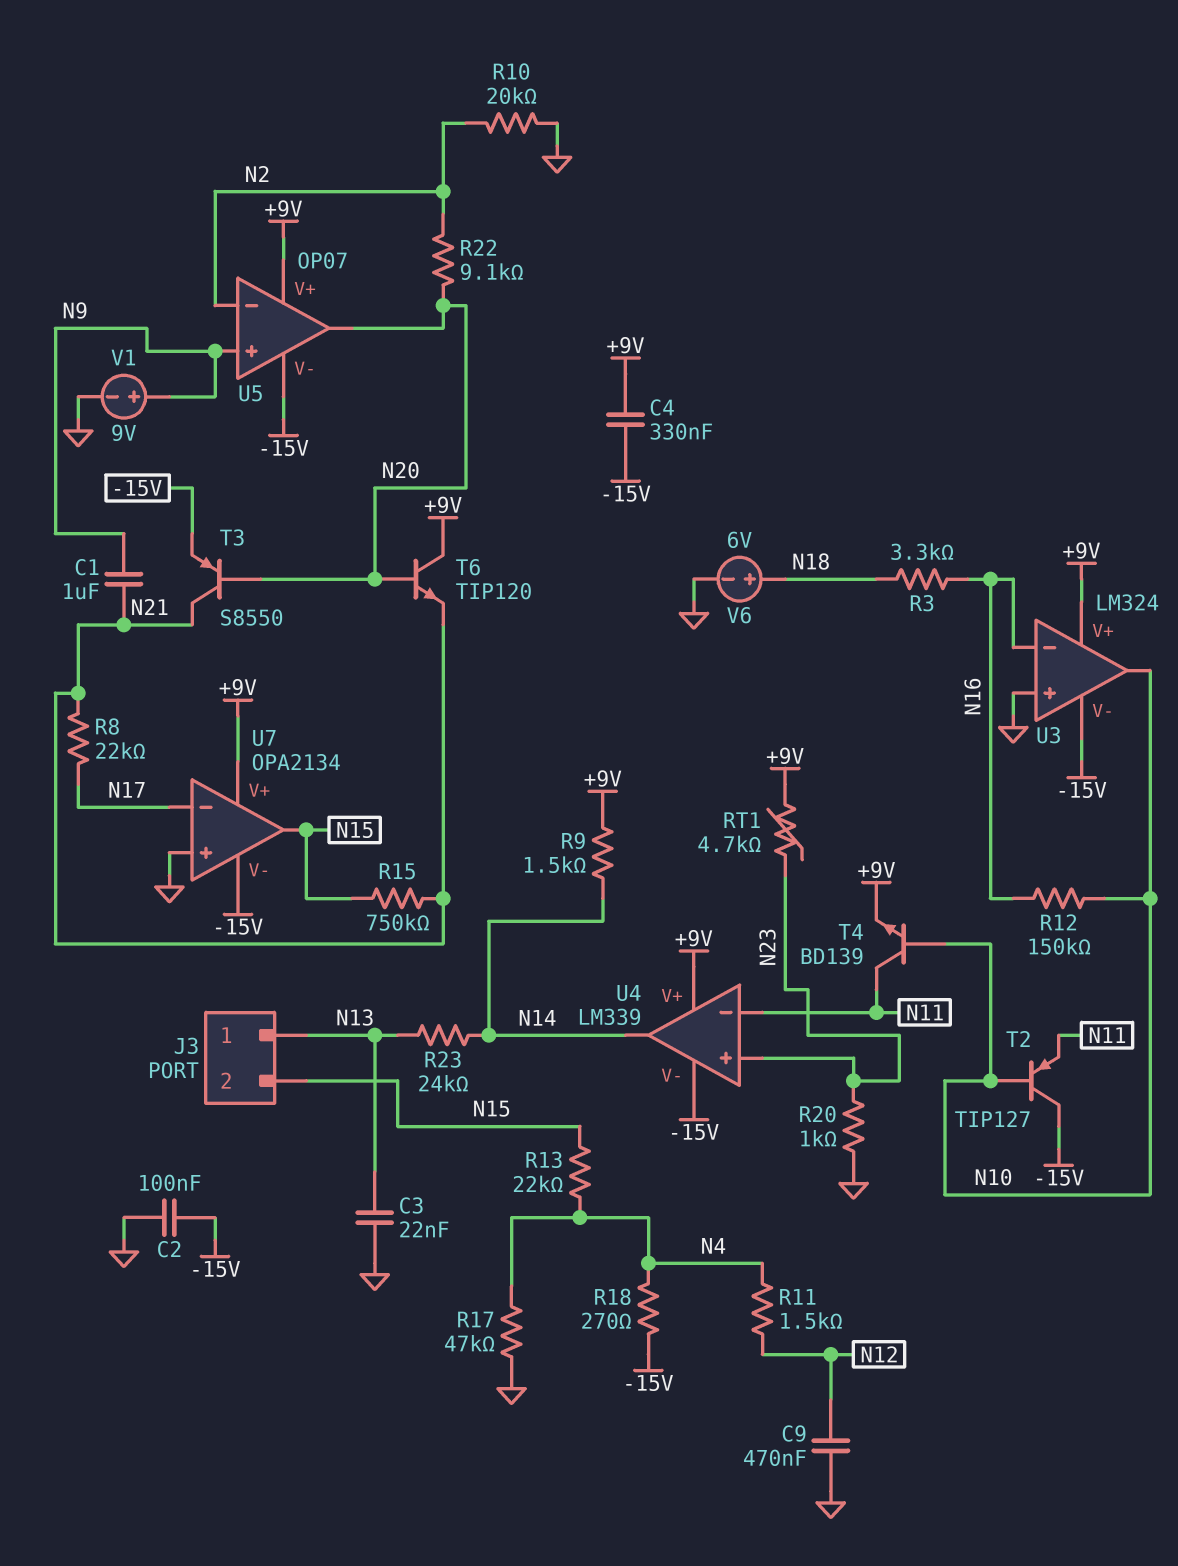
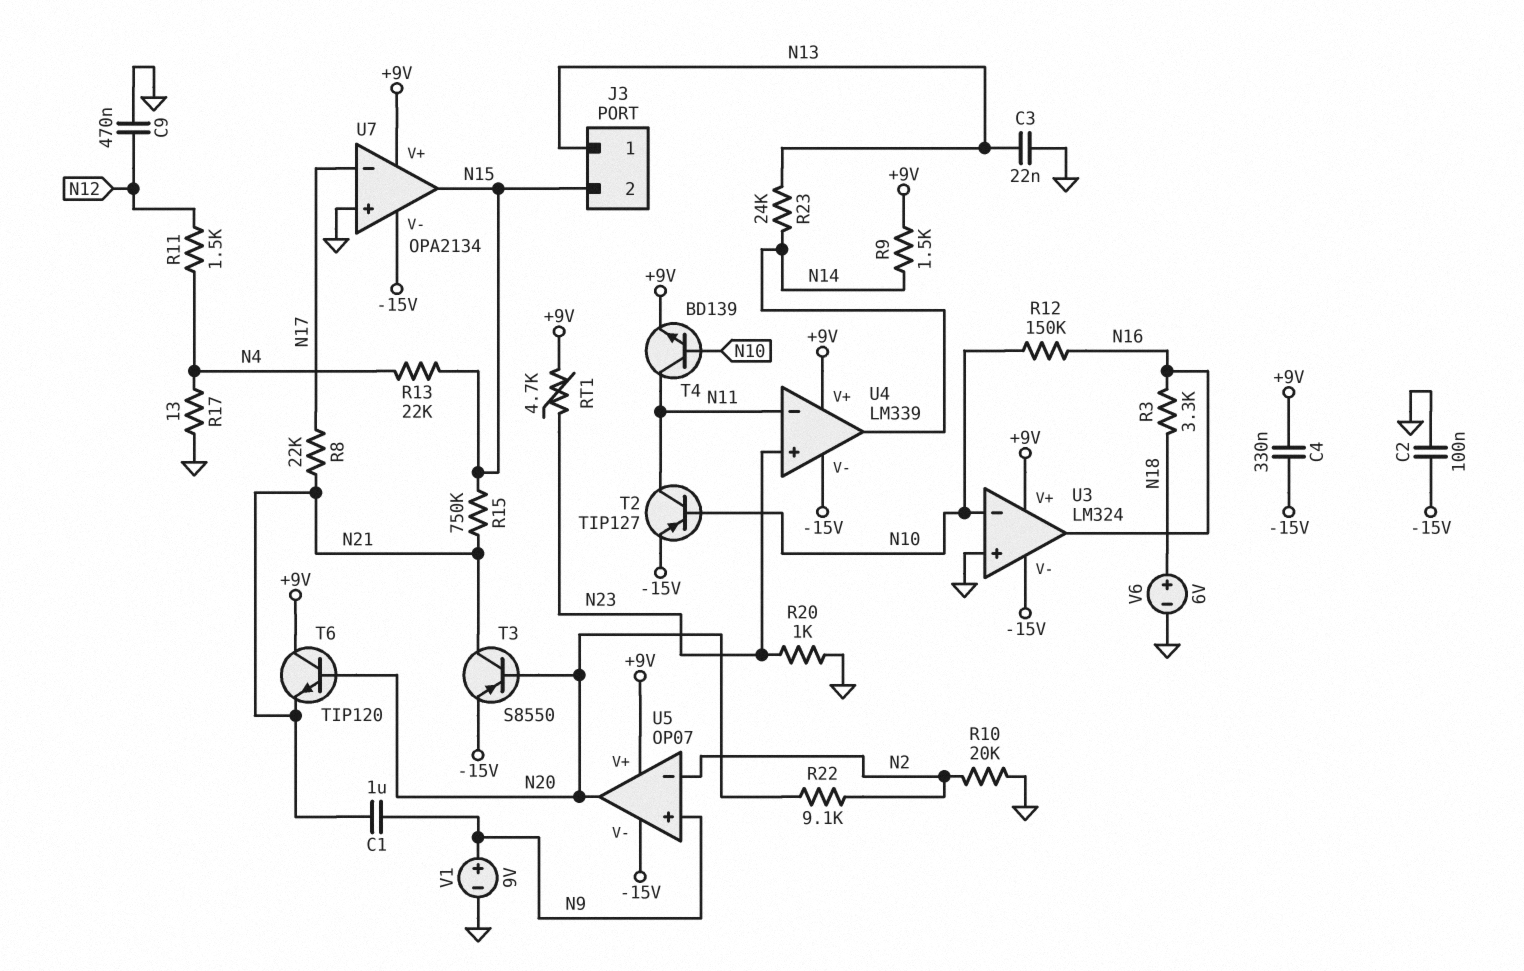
R17: 47k (GND, N4) -> 13 (GND, N4)
R18: 270 (-15V, N4) -> none
T2: PNP TIP127 (B N10, C -15V, E N11) -> PNP TIP127 (B N10, C N11, E -15V)
U3 pin in-: N16 -> N10
U3 pin out: N10 -> N16

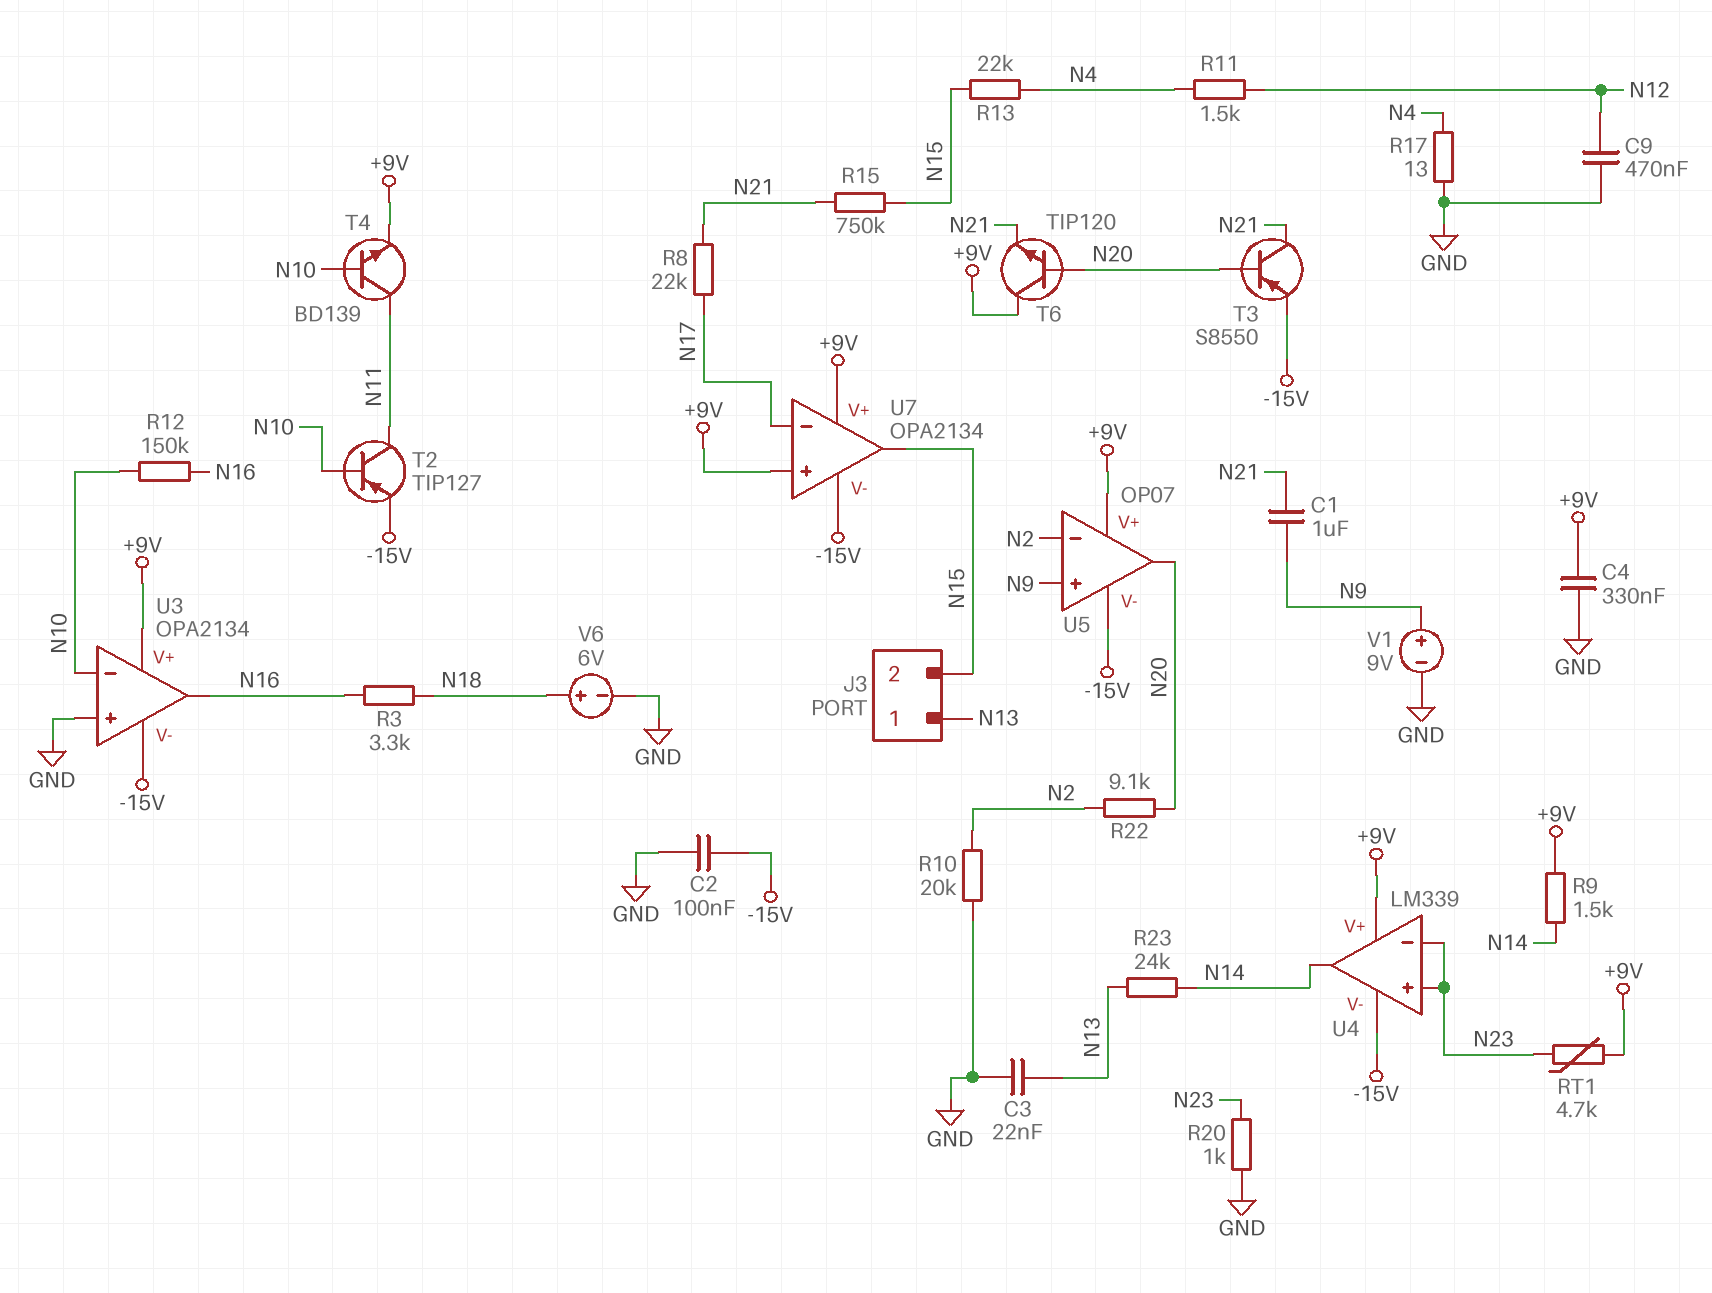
C4: 330nF (+9V, -15V) -> 330nF (+9V, GND)
U3: LM324 -> OPA2134
U4 pin in-: N11 -> N23
U7 pin in+: GND -> +9V

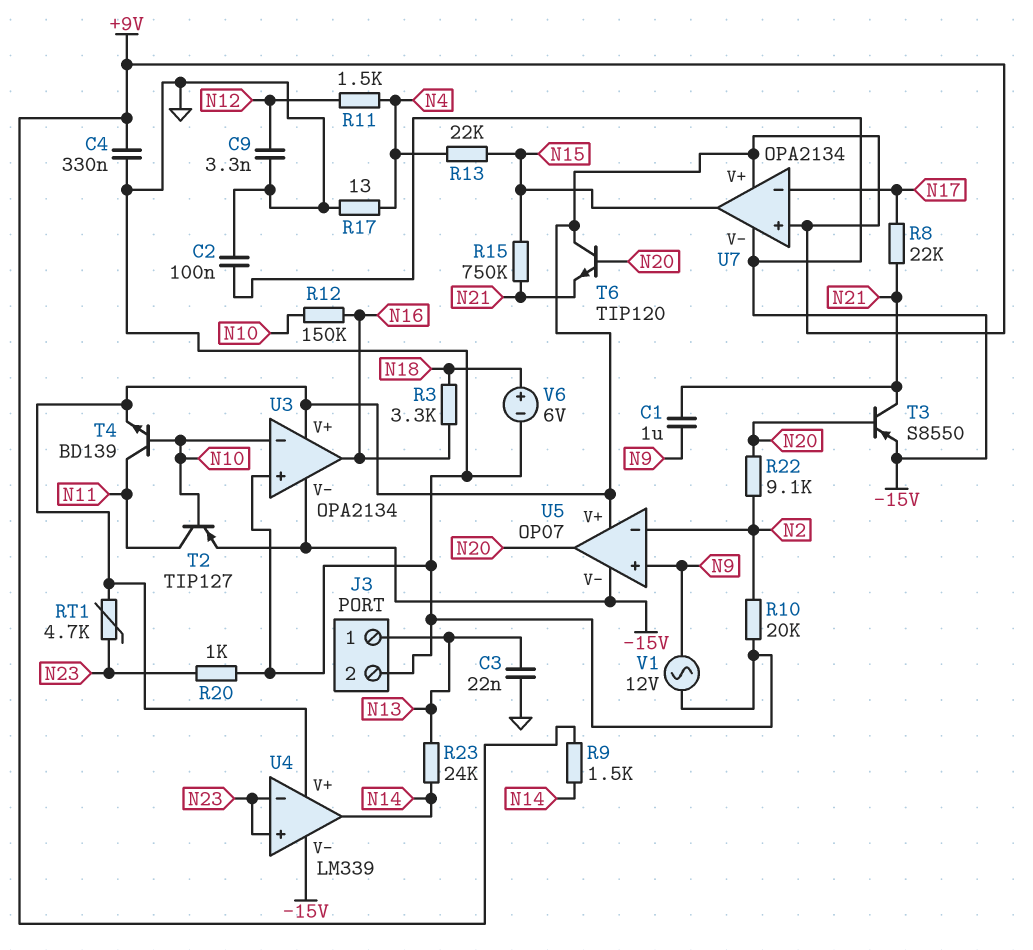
C9: 470nF (GND, N12) -> 3.3nF (GND, N12)
J3 pin 2: N15 -> GND
V1: 9V (plus N9, minus GND) -> AC 12V (GND, N9)

